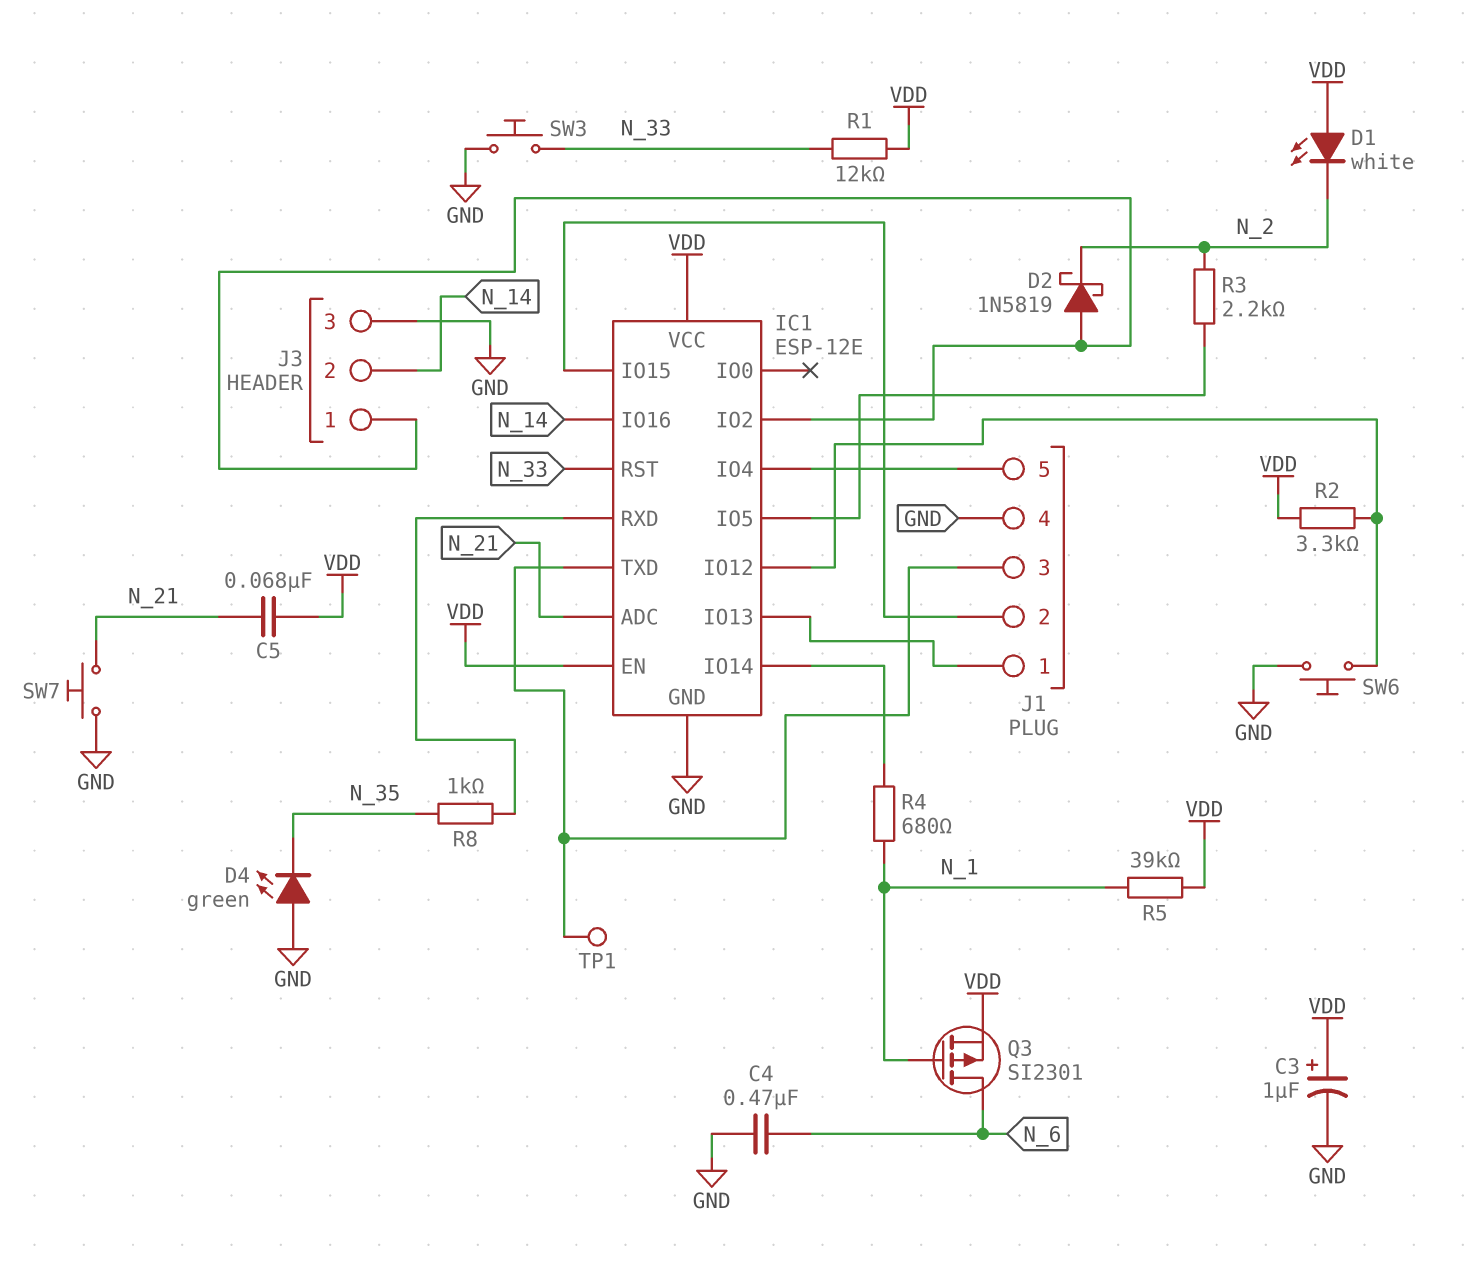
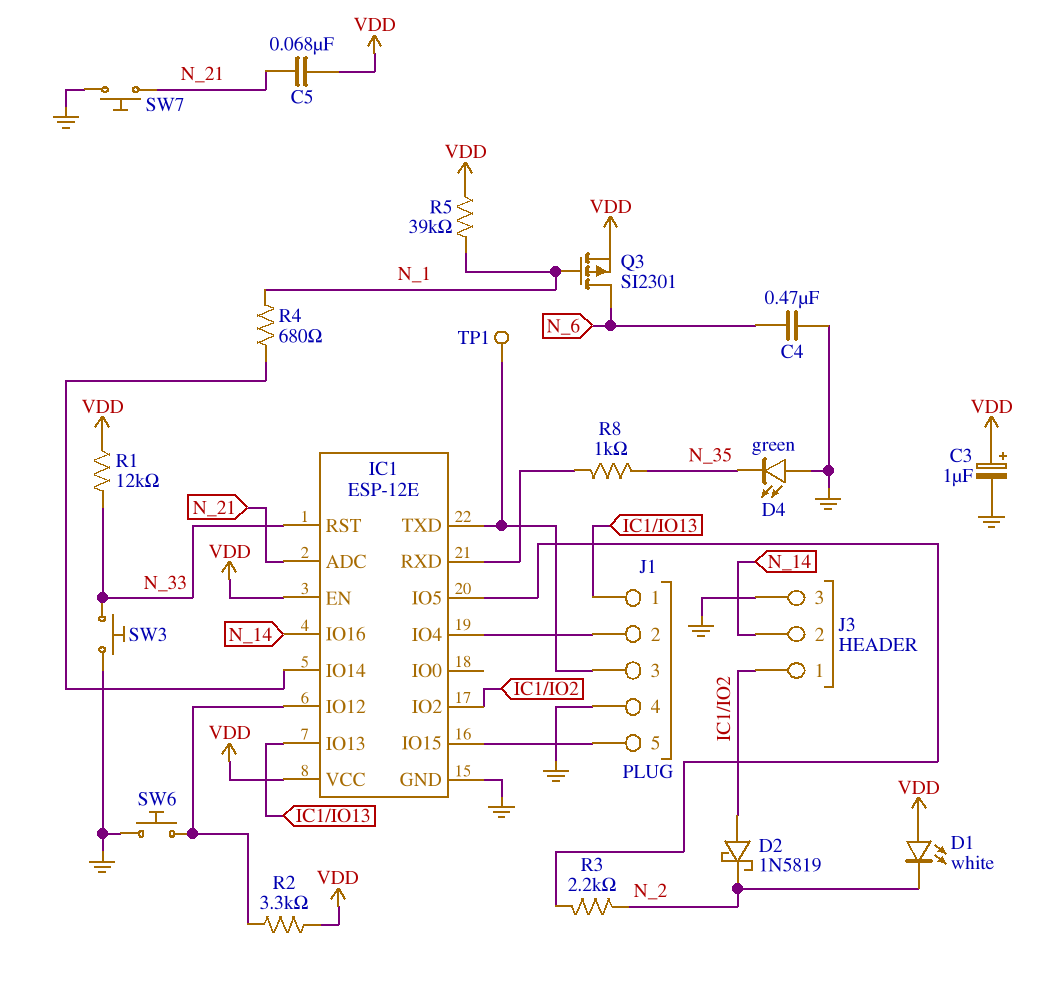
J1 pin 2: IC1/IO15 -> IC1/IO4
J1 pin 5: IC1/IO4 -> IC1/IO15

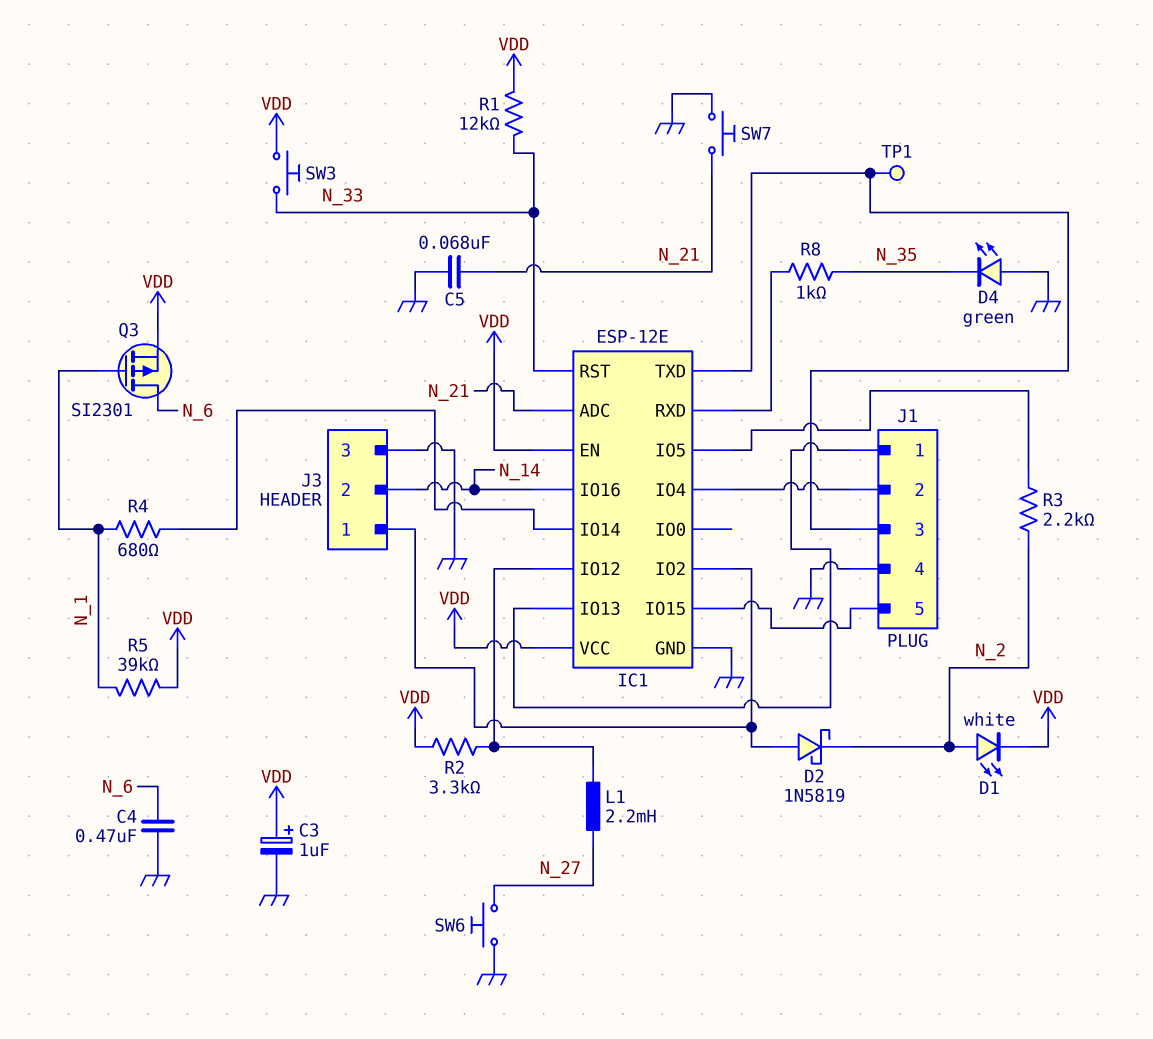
C5: 68nF (N_21, VDD) -> 68nF (GND, N_21)
D1: LED white (A VDD, K N_2) -> LED white (A N_2, K VDD)
L1: none -> 2.2mH (IC1/IO12, N_27)
SW3: button (GND, N_33) -> button (N_33, VDD)
SW6: button (GND, IC1/IO12) -> button (GND, N_27)

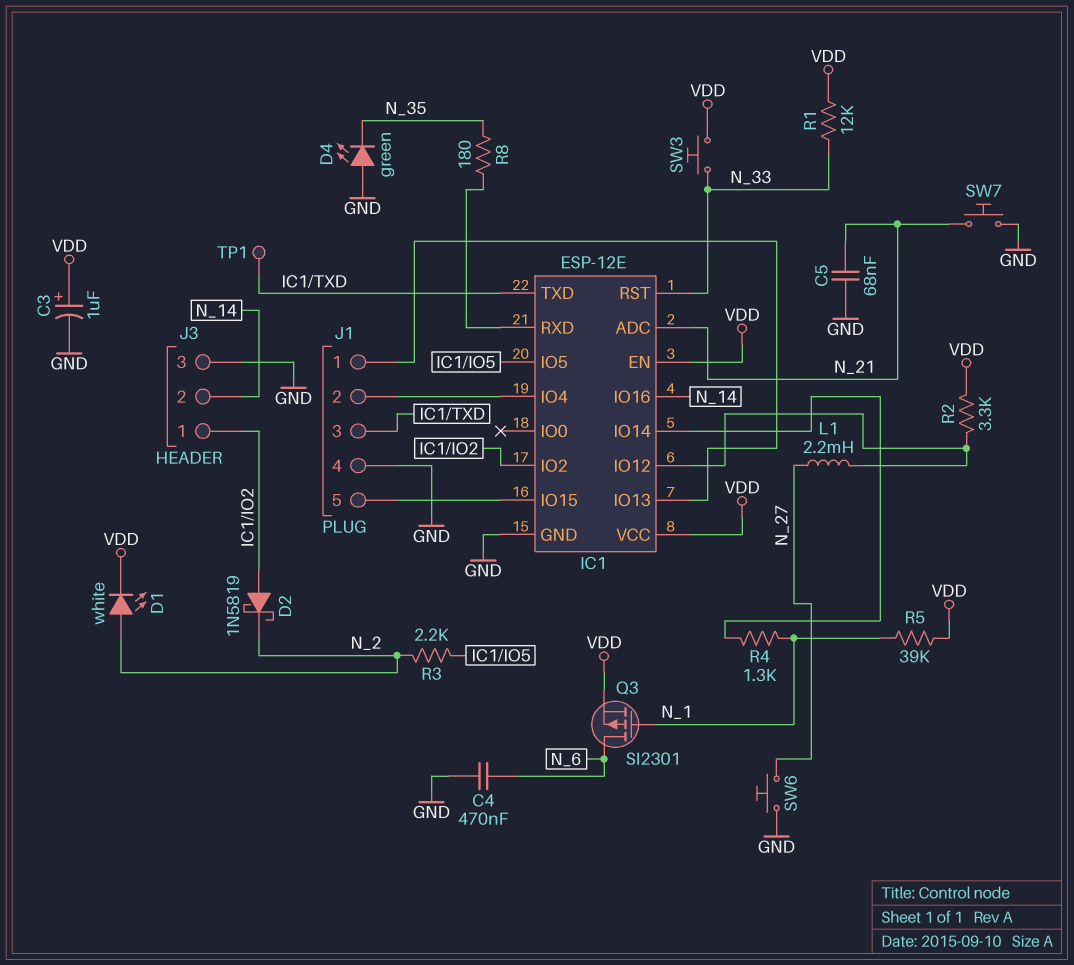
R4: 680 (IC1/IO14, N_1) -> 1.3k (IC1/IO14, N_1)
R8: 1k (IC1/RXD, N_35) -> 180 (IC1/RXD, N_35)

